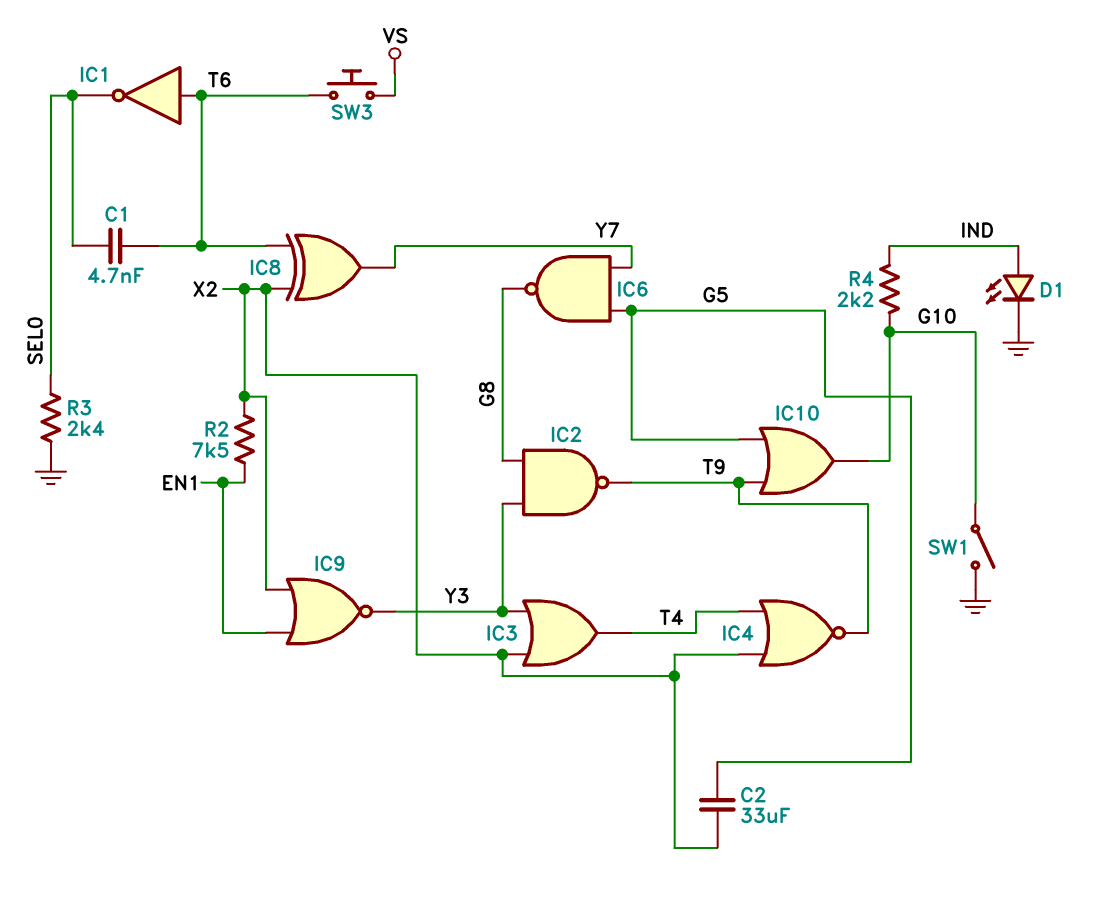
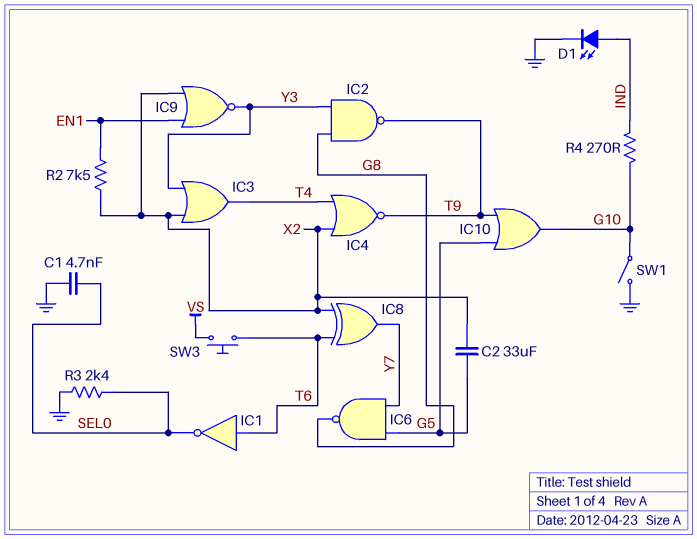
C1: 4.7nF (SEL0, T6) -> 4.7nF (GND, SEL0)
R4: 2.2k (G10, IND) -> 270 (G10, IND)

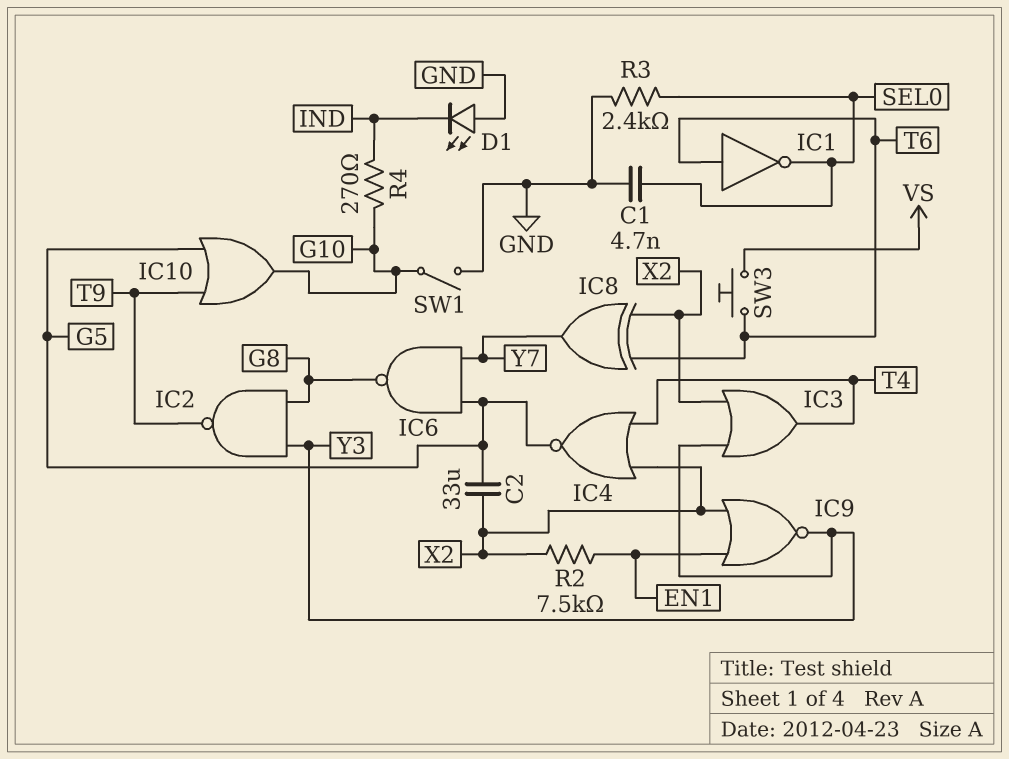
D1: LED (A IND, K GND) -> LED (A GND, K IND)
IC4: NOR (in T4, in X2, out T9) -> NOR (in T4, in X2, out G5)

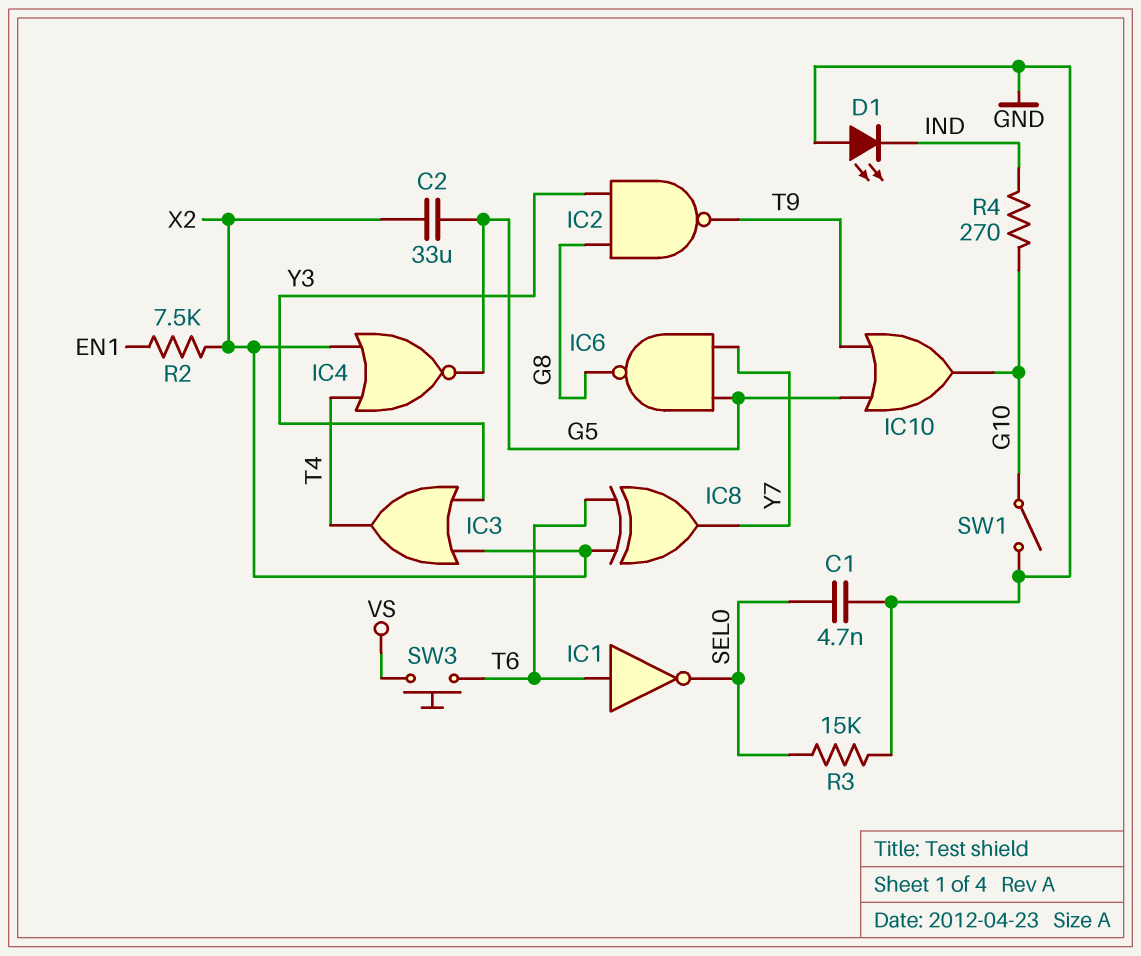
IC9: NOR (in EN1, in X2, out Y3) -> none
R3: 2.4k (GND, SEL0) -> 15k (GND, SEL0)

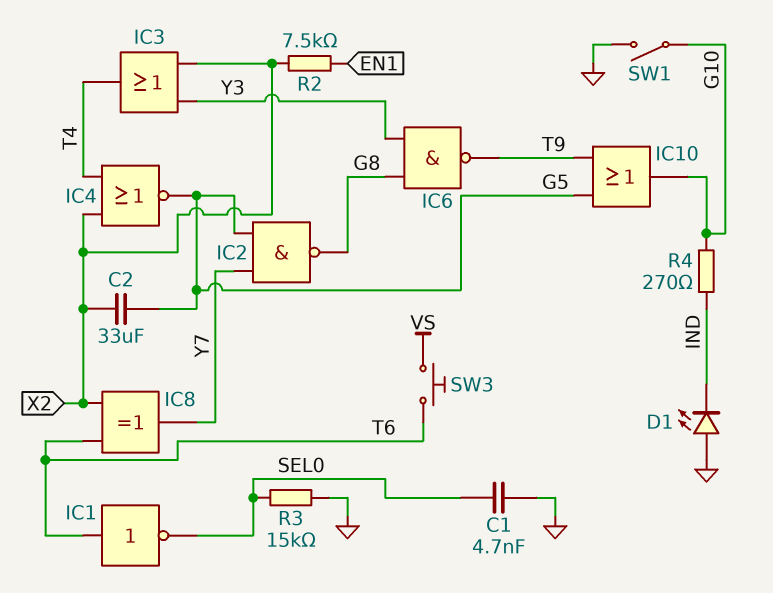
IC2: NAND (in G8, in Y3, out T9) -> NAND (in G5, in Y7, out G8)
IC6: NAND (in G5, in Y7, out G8) -> NAND (in G8, in Y3, out T9)

